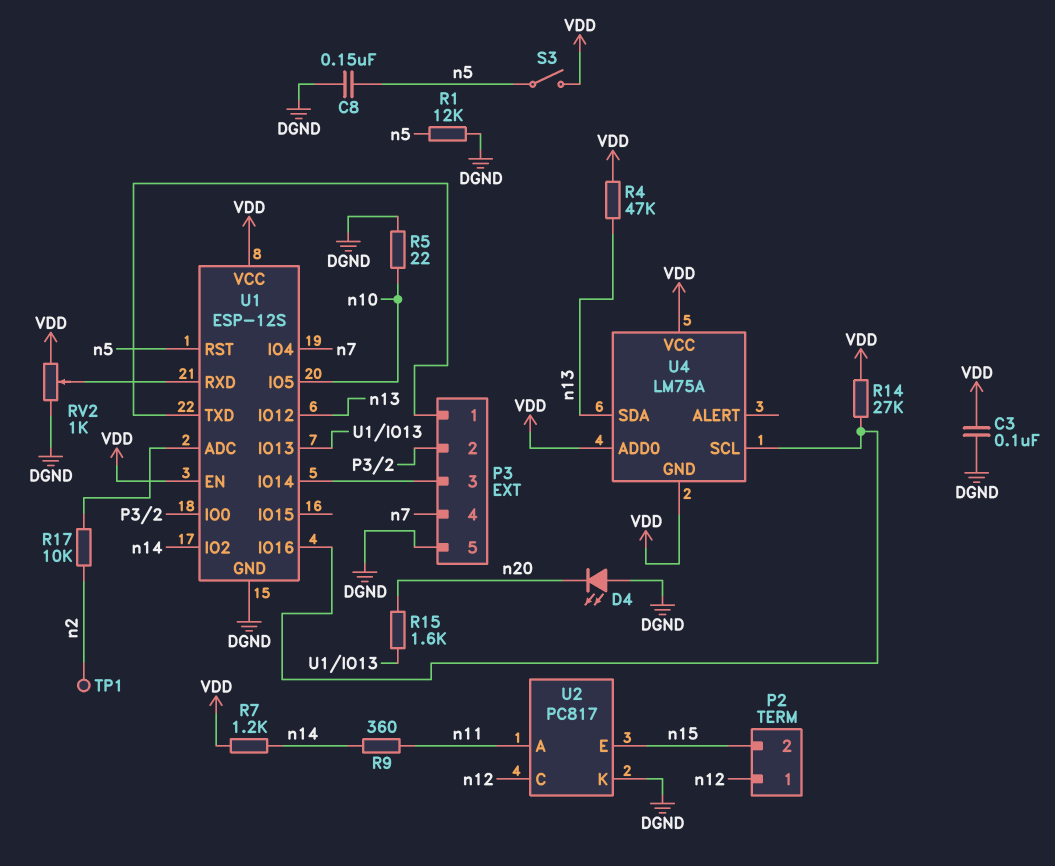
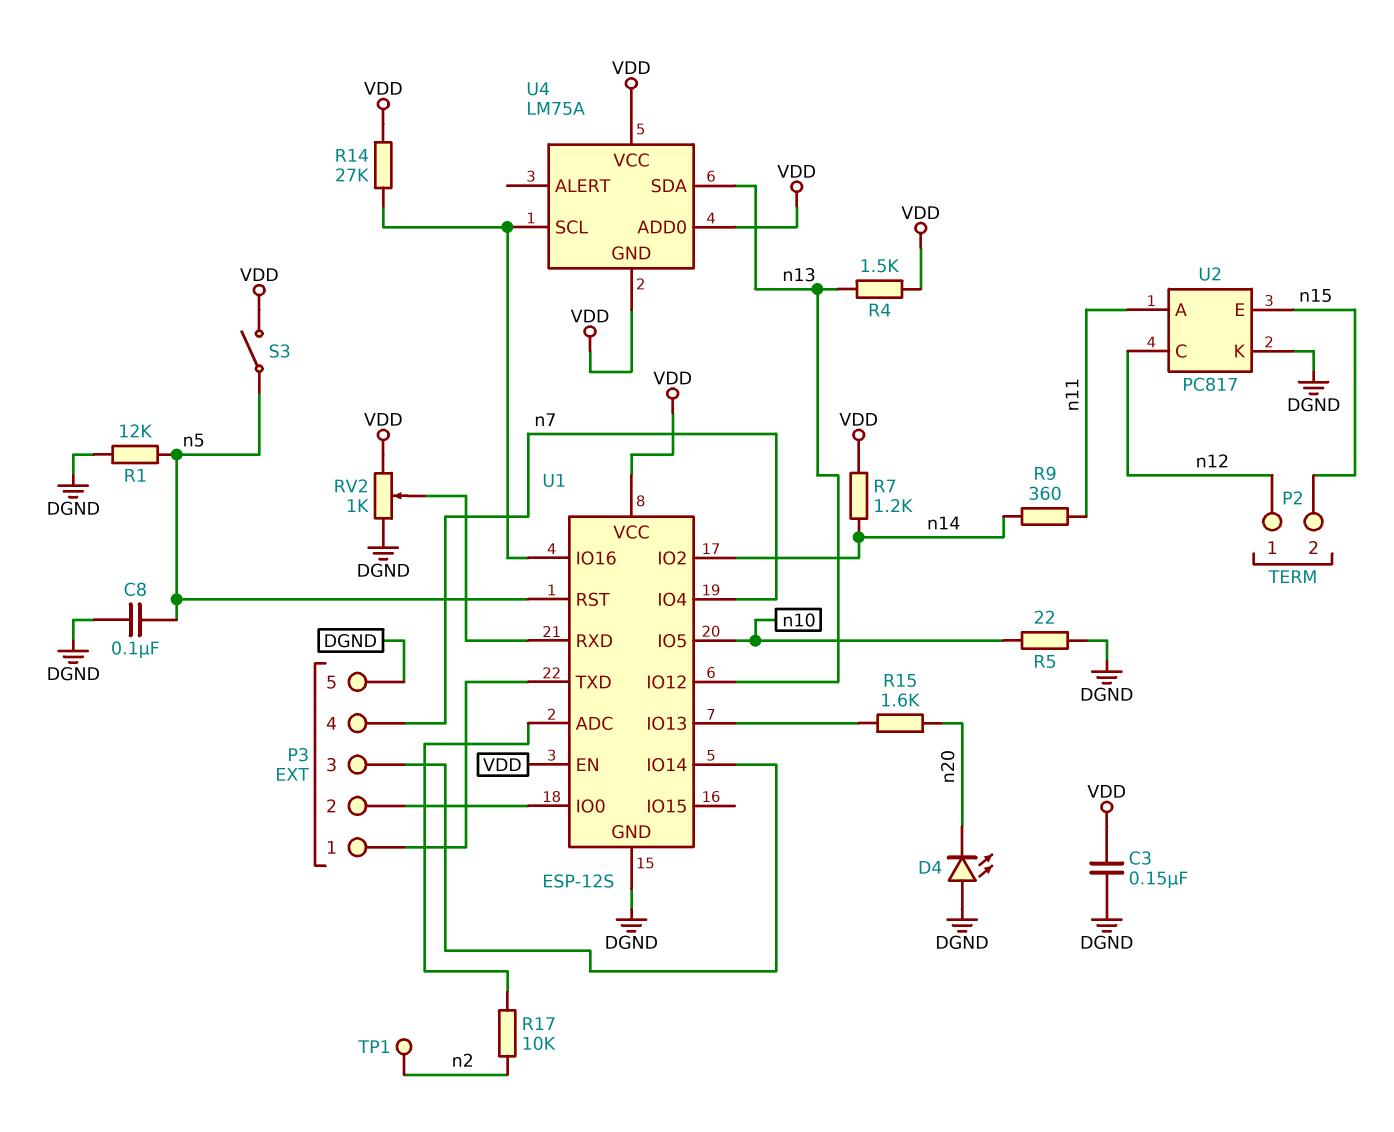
C3: 100nF (DGND, VDD) -> 150nF (DGND, VDD)
C8: 150nF (DGND, n5) -> 100nF (DGND, n5)
R4: 47k (VDD, n13) -> 1.5k (VDD, n13)

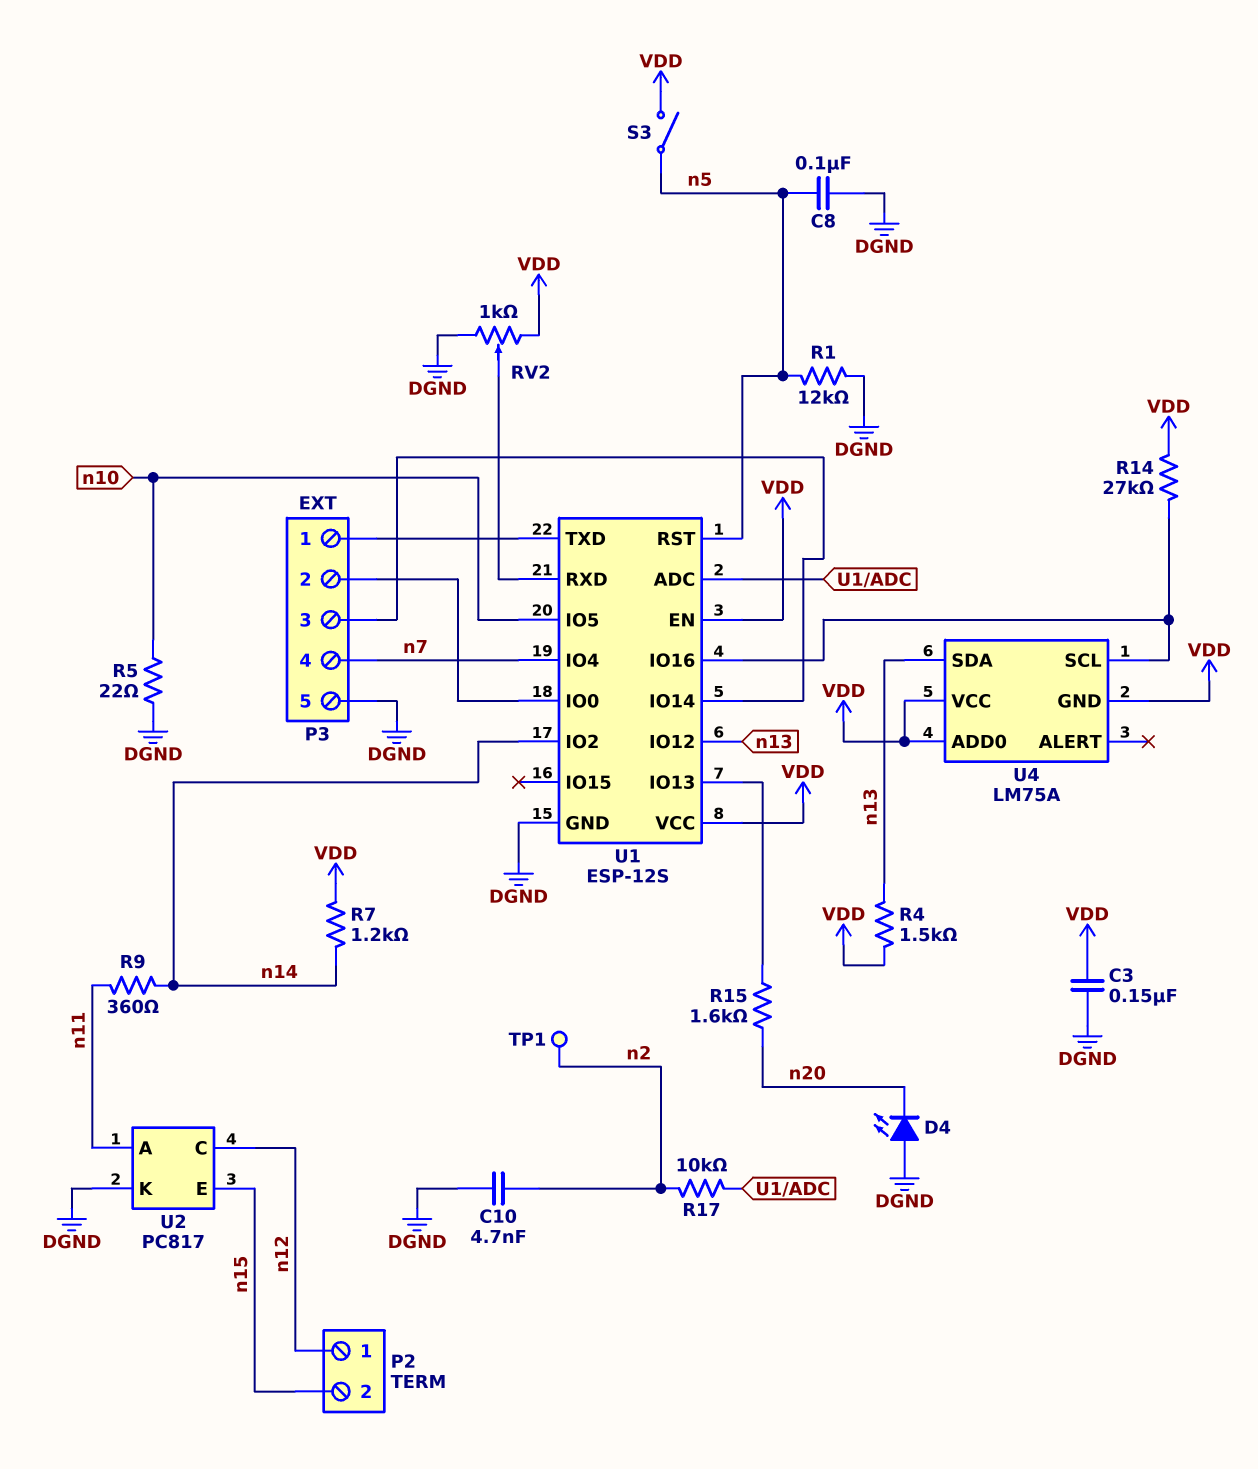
C10: none -> 4.7nF (DGND, n2)

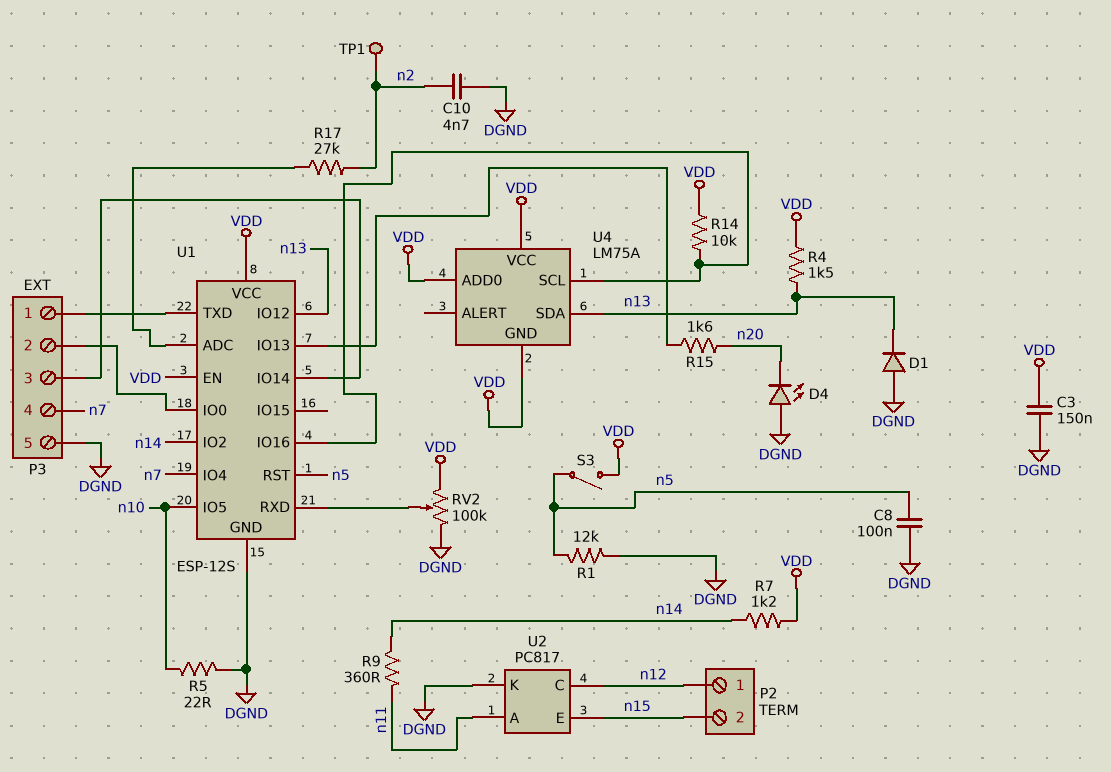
D1: none -> diode (A DGND, K n13)
R14: 27k (U1/IO16, VDD) -> 10k (U1/IO16, VDD)
R17: 10k (U1/ADC, n2) -> 27k (U1/ADC, n2)
RV2: 1k (DGND, VDD, wiper U1/RXD) -> 100k (DGND, VDD, wiper U1/RXD)

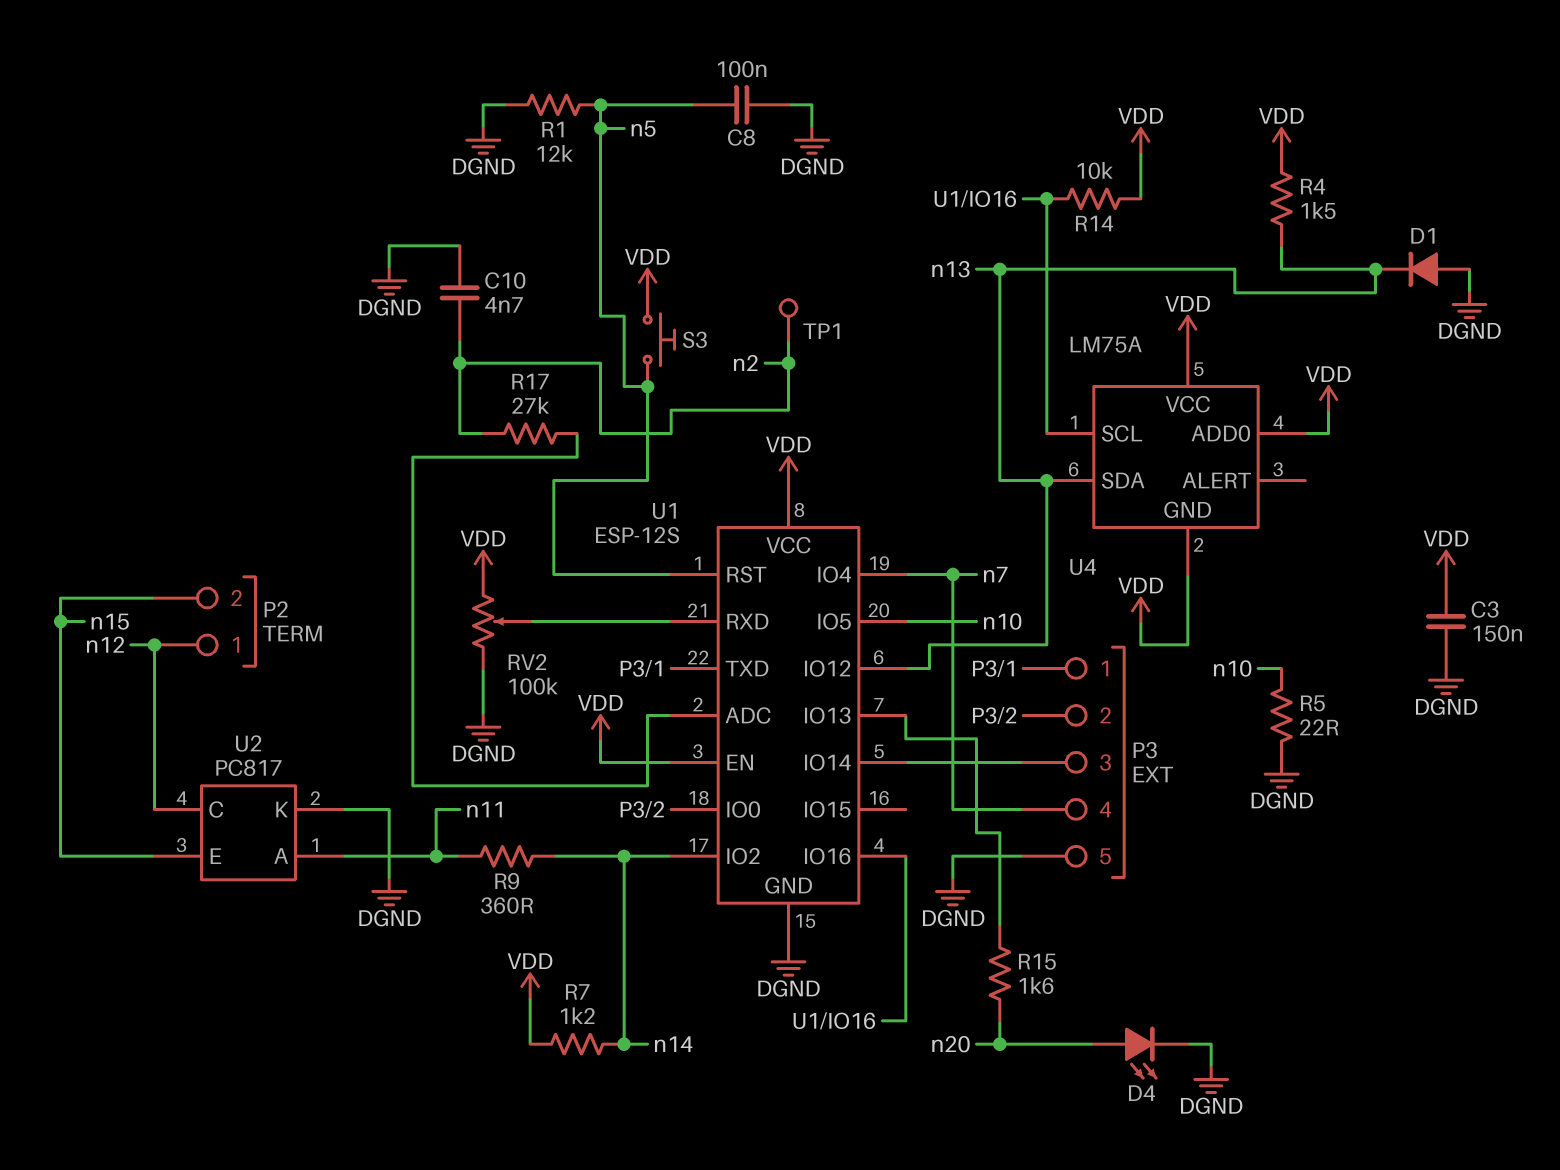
D4: LED (A DGND, K n20) -> LED (A n20, K DGND)
S3: switch (VDD, n5) -> button (VDD, n5)

